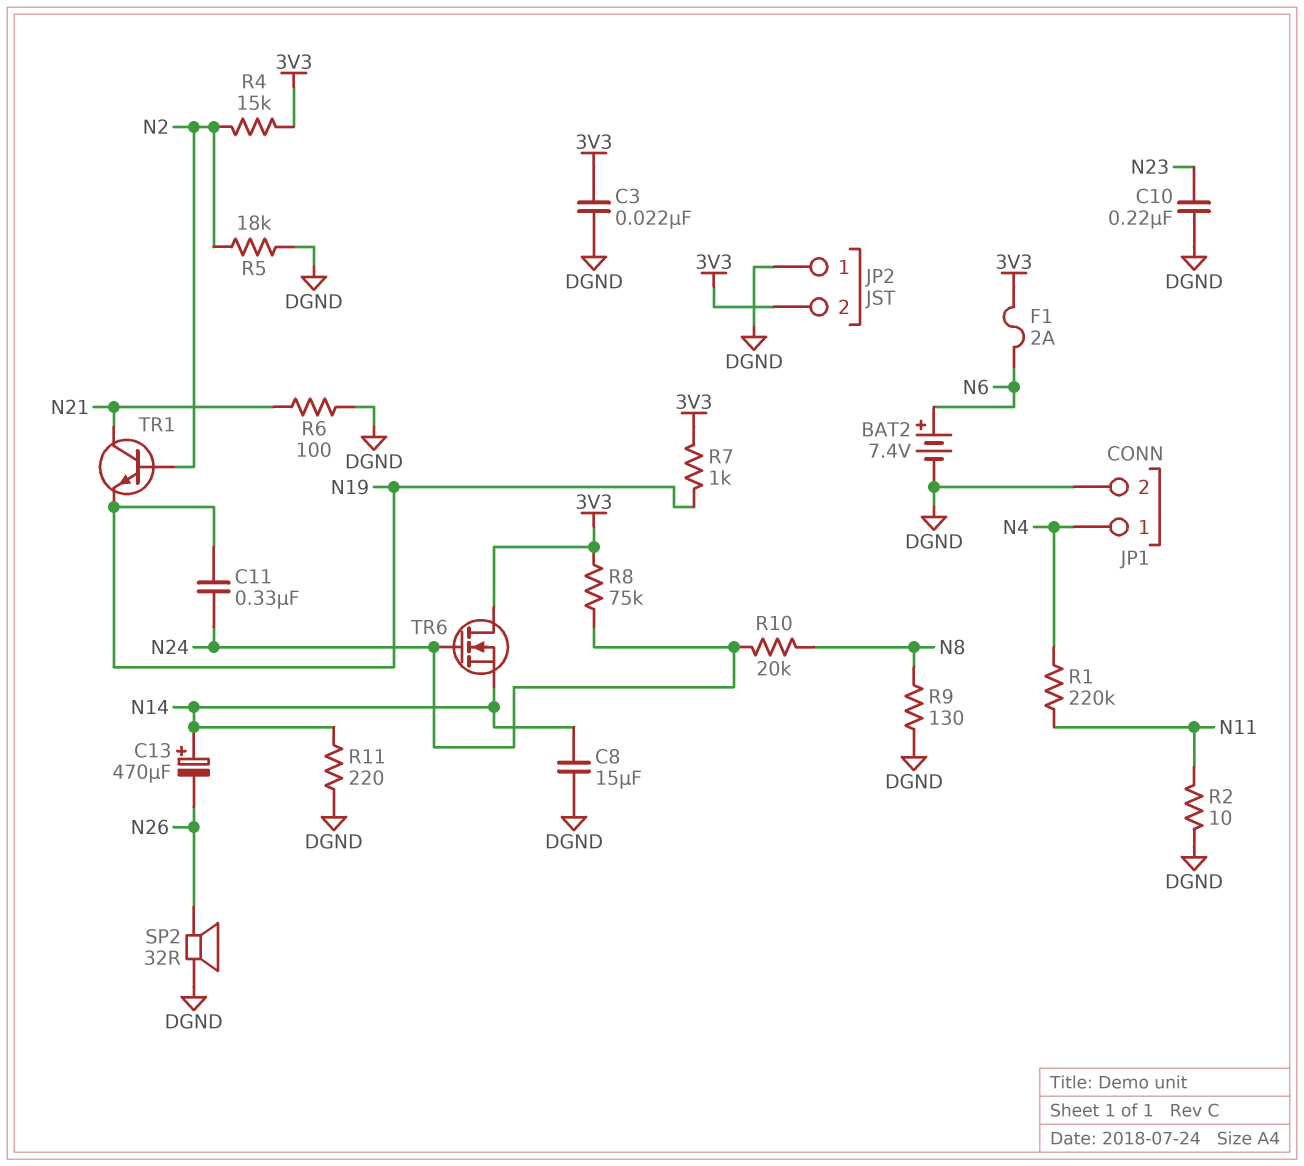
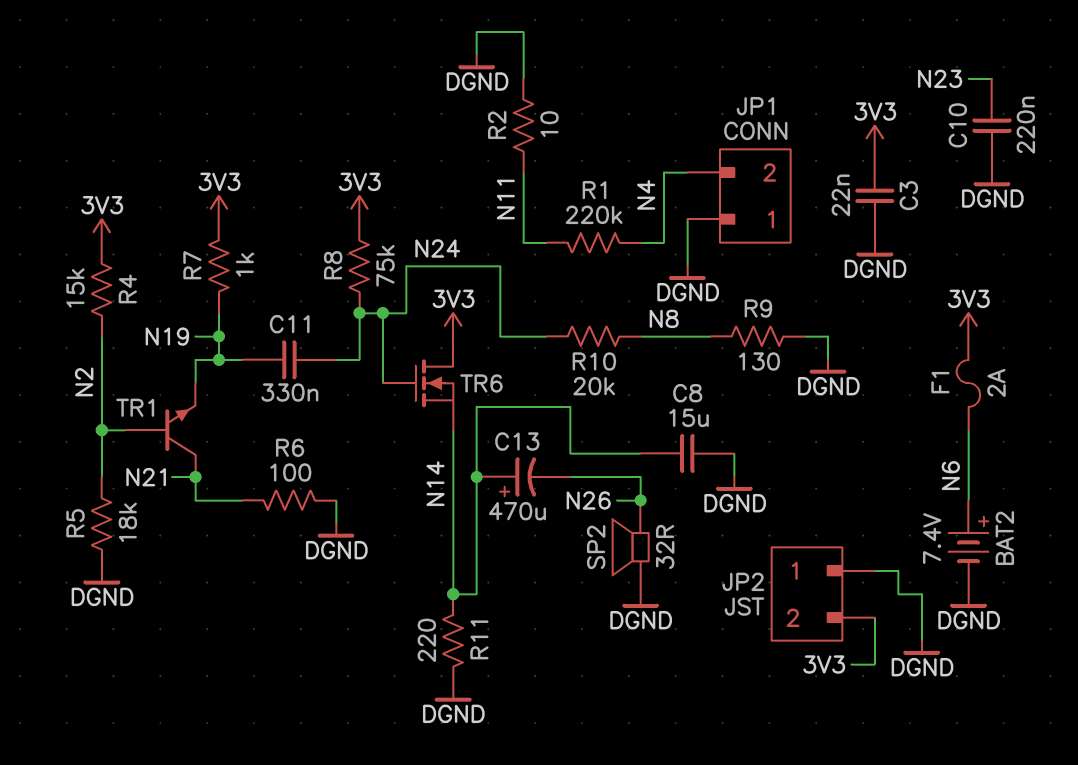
JP1 pin 1: N4 -> DGND
JP1 pin 2: DGND -> N4

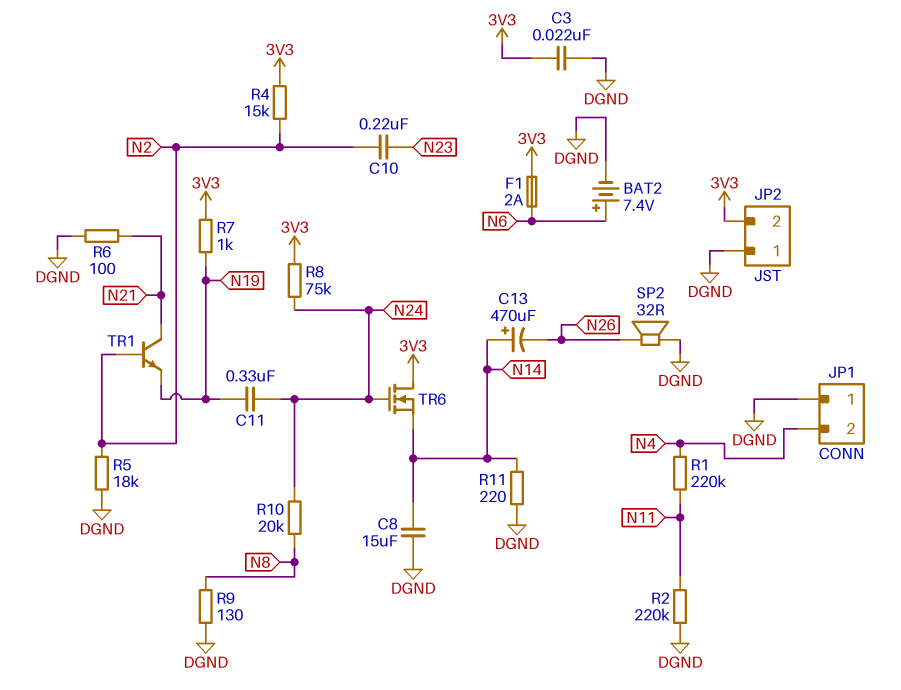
C10: 220nF (DGND, N23) -> 220nF (N2, N23)
R2: 10 (DGND, N11) -> 220k (DGND, N11)

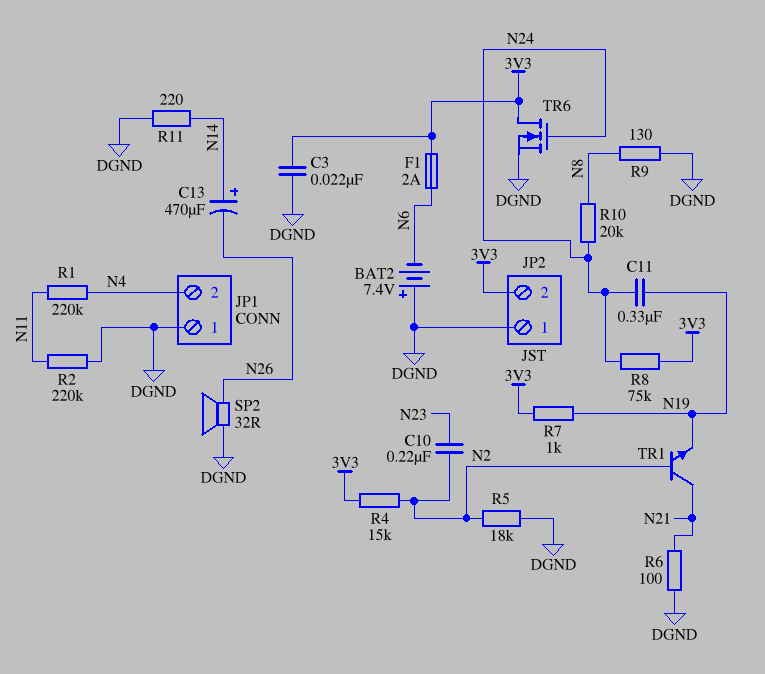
BAT2: 7.4V (plus N6, minus DGND) -> 7.4V (plus DGND, minus N6)
C8: 15uF (DGND, N14) -> none
TR6: NMOS (G N24, D 3V3, S N14) -> NMOS (G N24, D 3V3, S DGND)

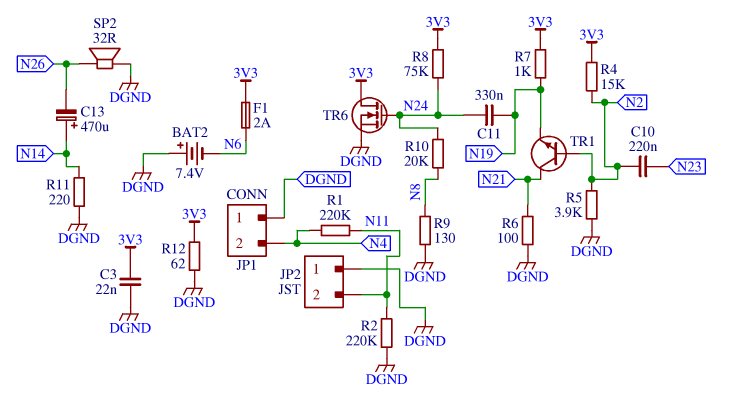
JP2 pin 2: 3V3 -> N11
R5: 18k (DGND, N2) -> 3.9k (DGND, N2)
R12: none -> 62 (3V3, DGND)

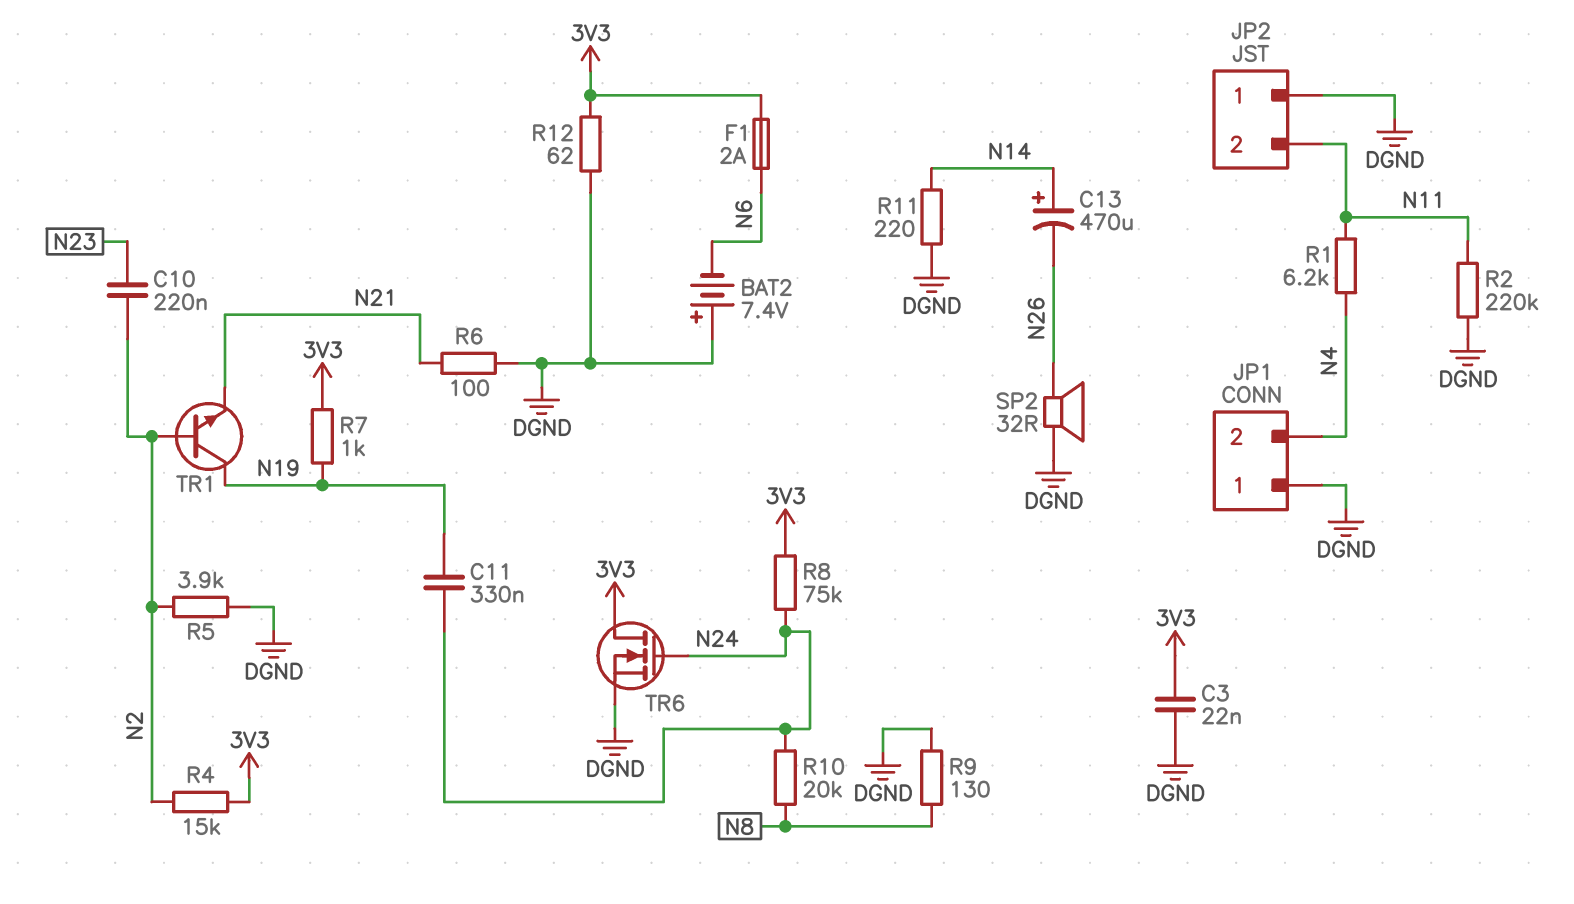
R1: 220k (N4, N11) -> 6.2k (N4, N11)
TR1: NPN (B N2, C N21, E N19) -> NPN (B N2, C N19, E N21)

